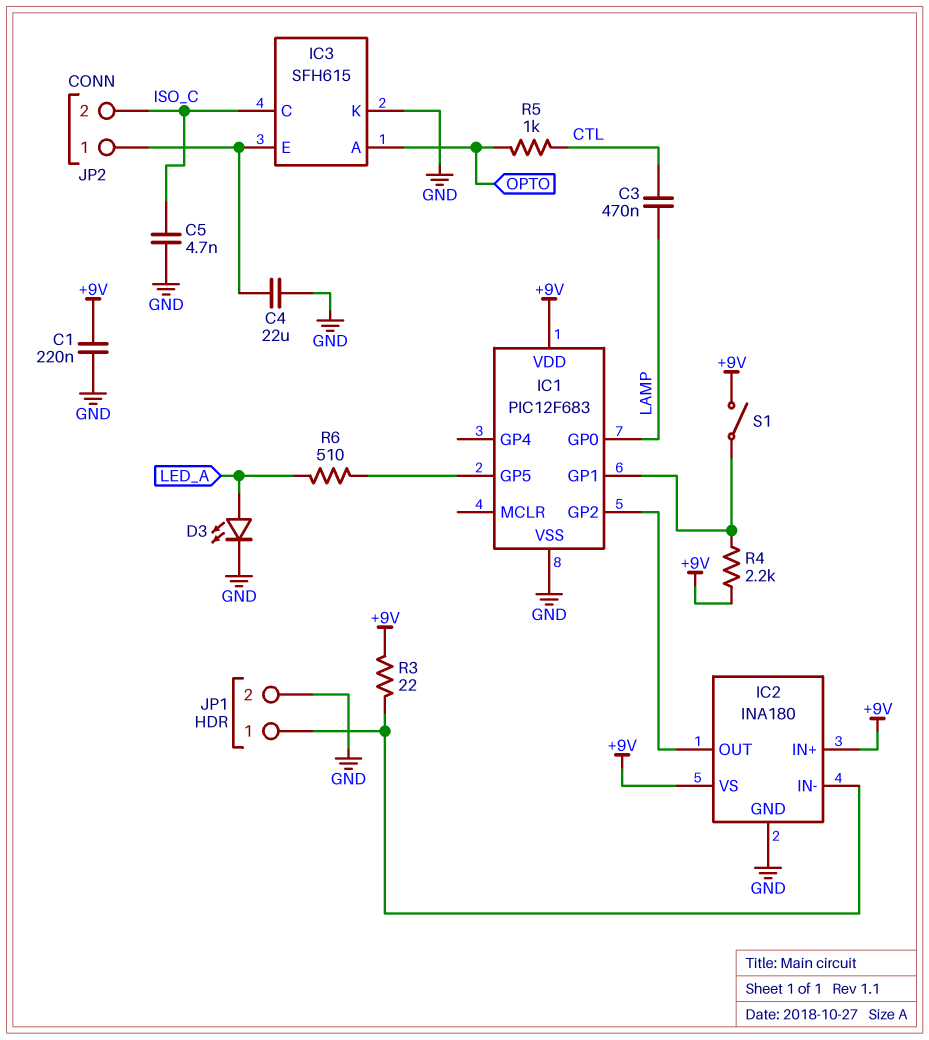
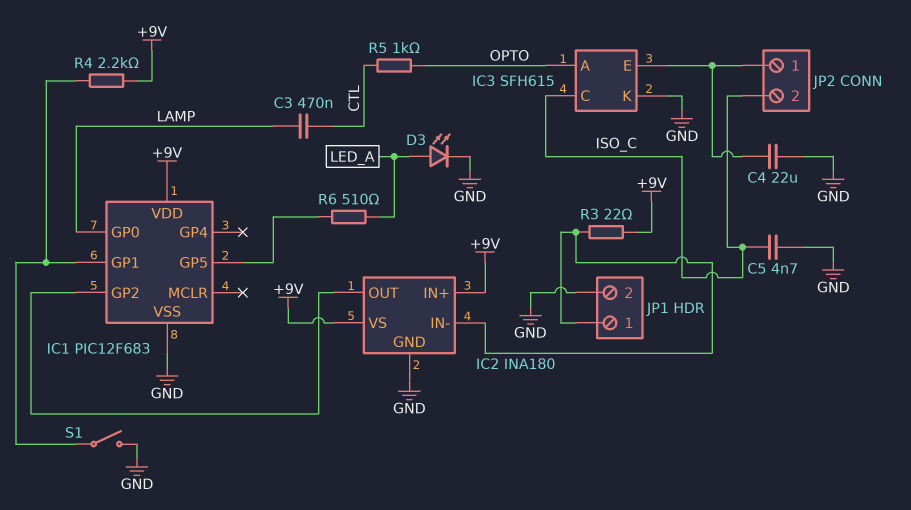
C1: 220nF (+9V, GND) -> none
S1: switch (+9V, IC1/GP1) -> switch (GND, IC1/GP1)

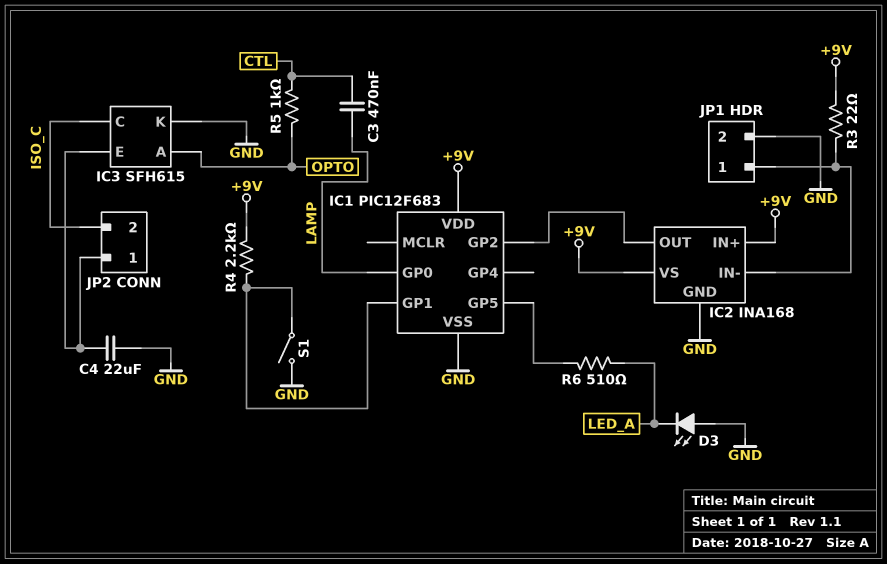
C5: 4.7nF (GND, ISO_C) -> none
D3: LED (A LED_A, K GND) -> LED (A GND, K LED_A)
IC2: INA180 -> INA168

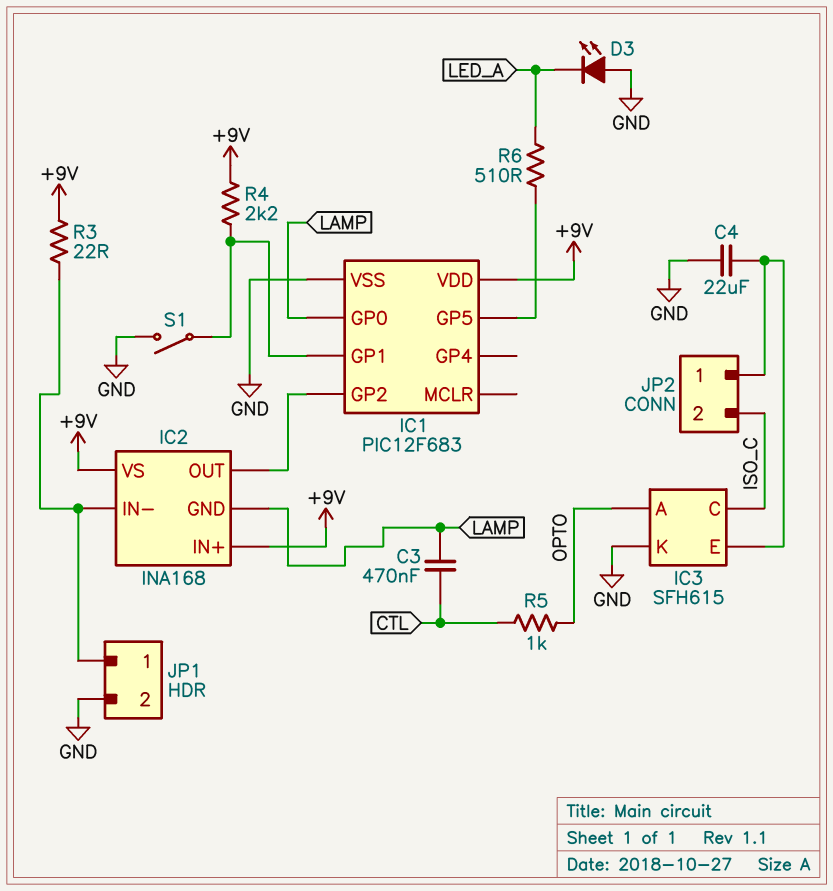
IC2 pin GND: GND -> LAMP

